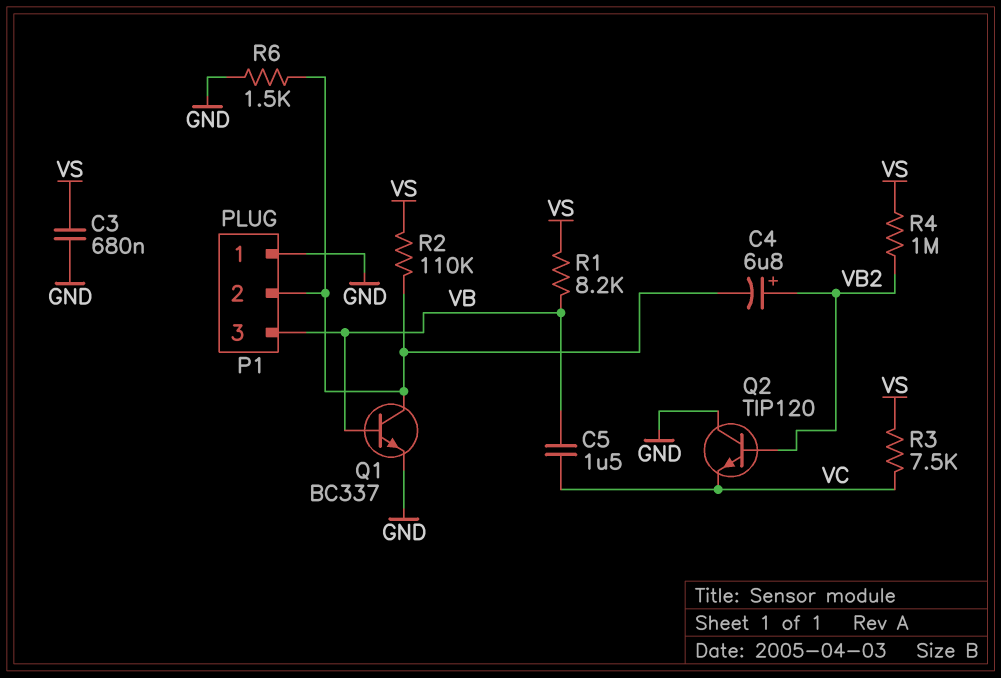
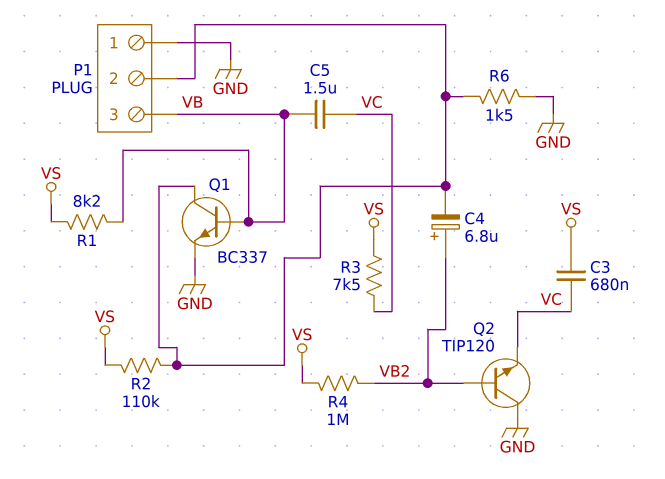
C3: 680nF (GND, VS) -> 680nF (VC, VS)

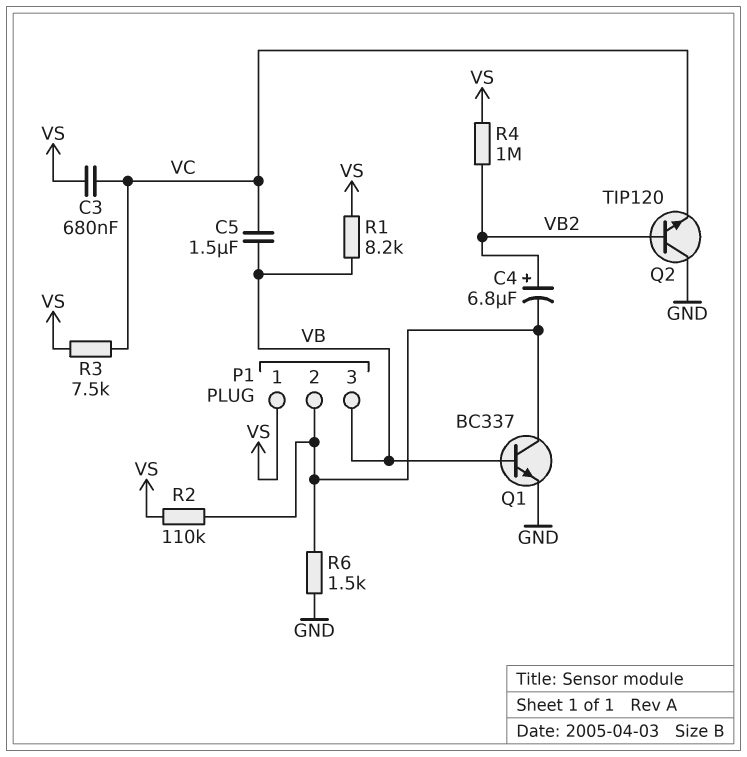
P1 pin 1: GND -> VS

